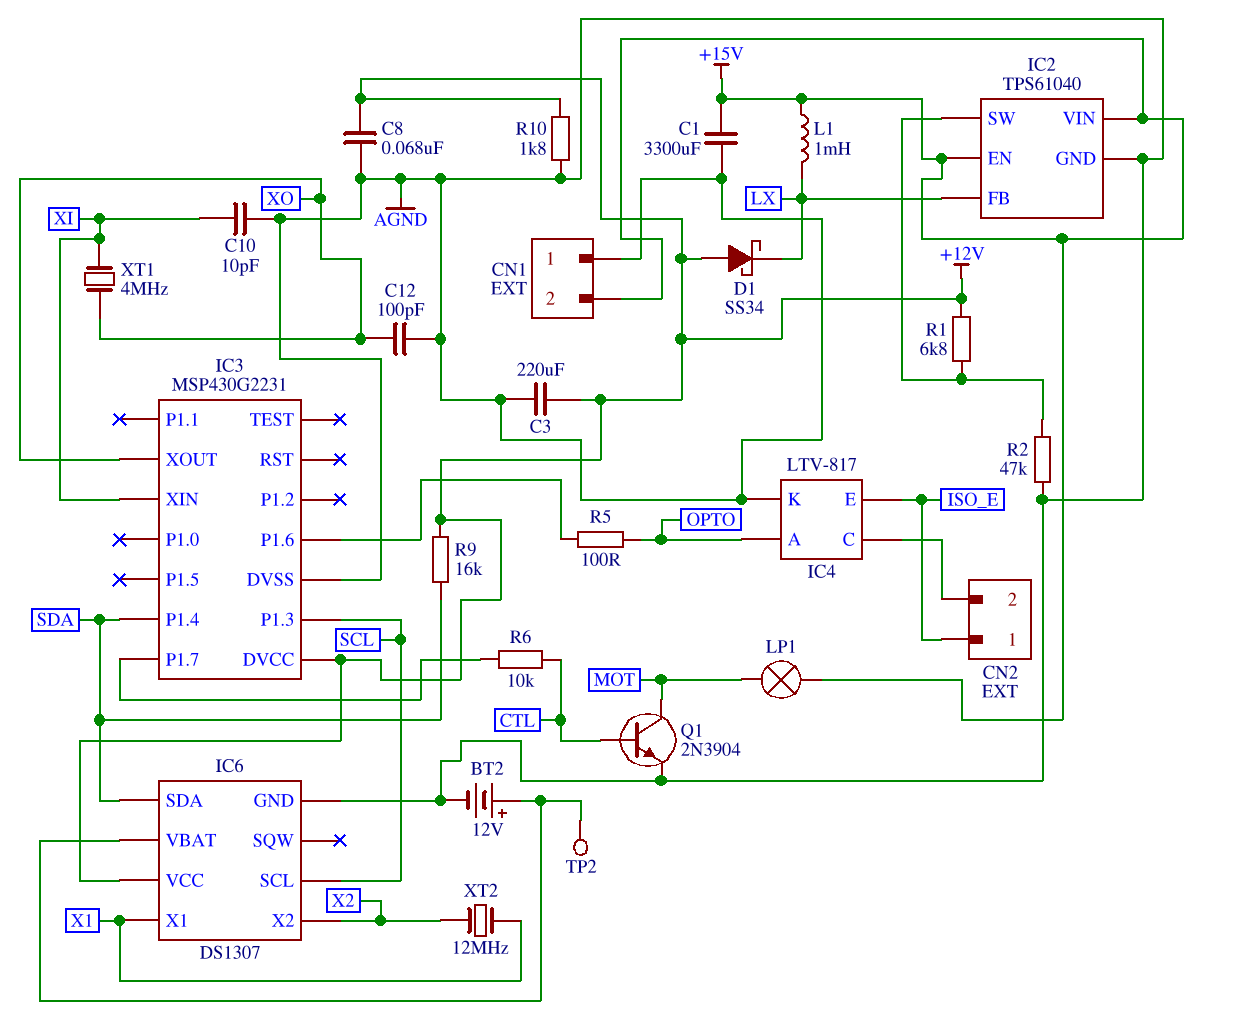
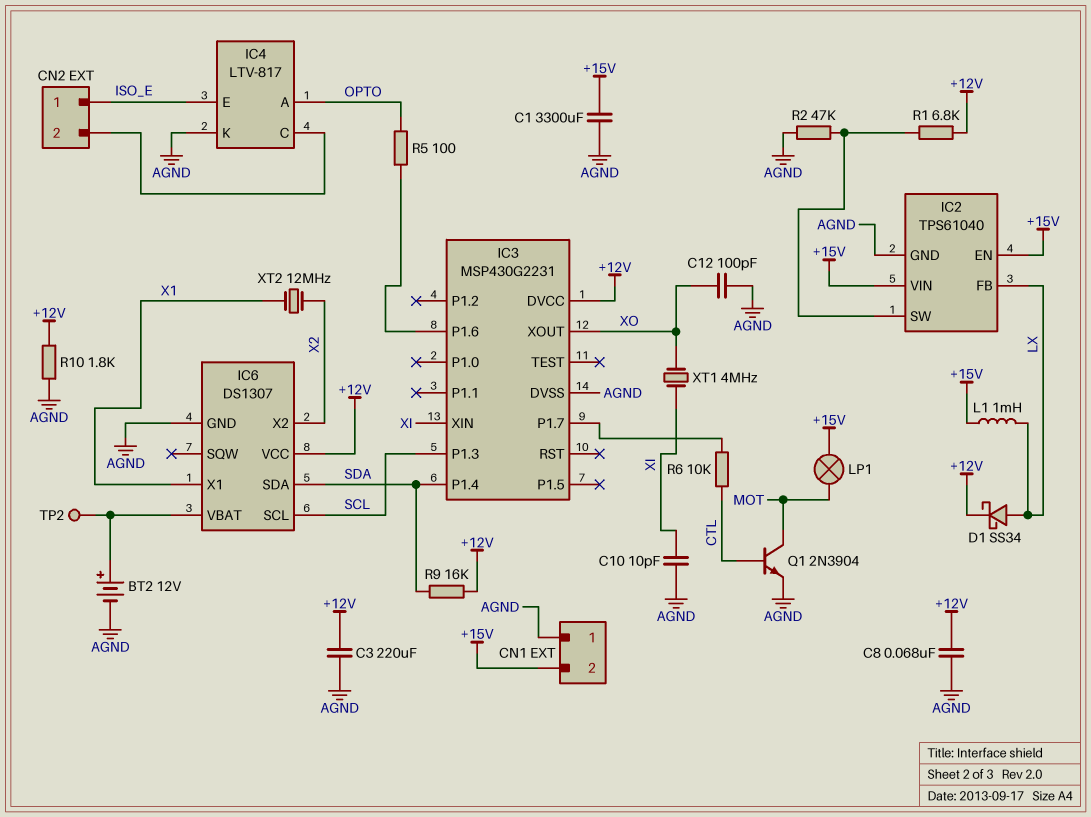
D1: schottky SS34 (A +12V, K LX) -> schottky SS34 (A LX, K +12V)

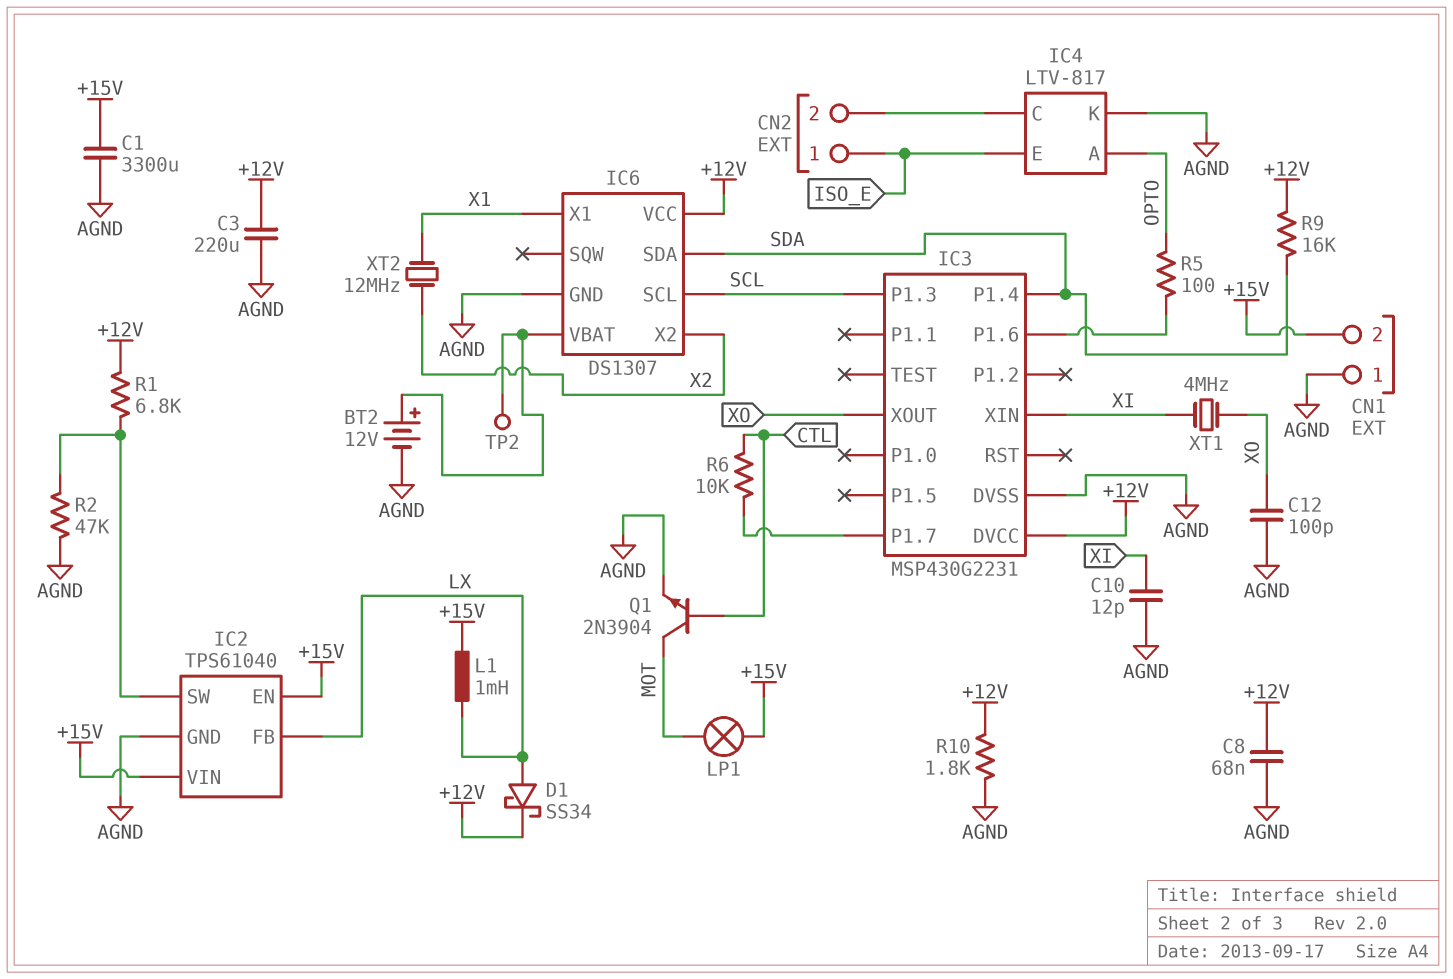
C10: 10pF (AGND, XI) -> 12pF (AGND, XI)

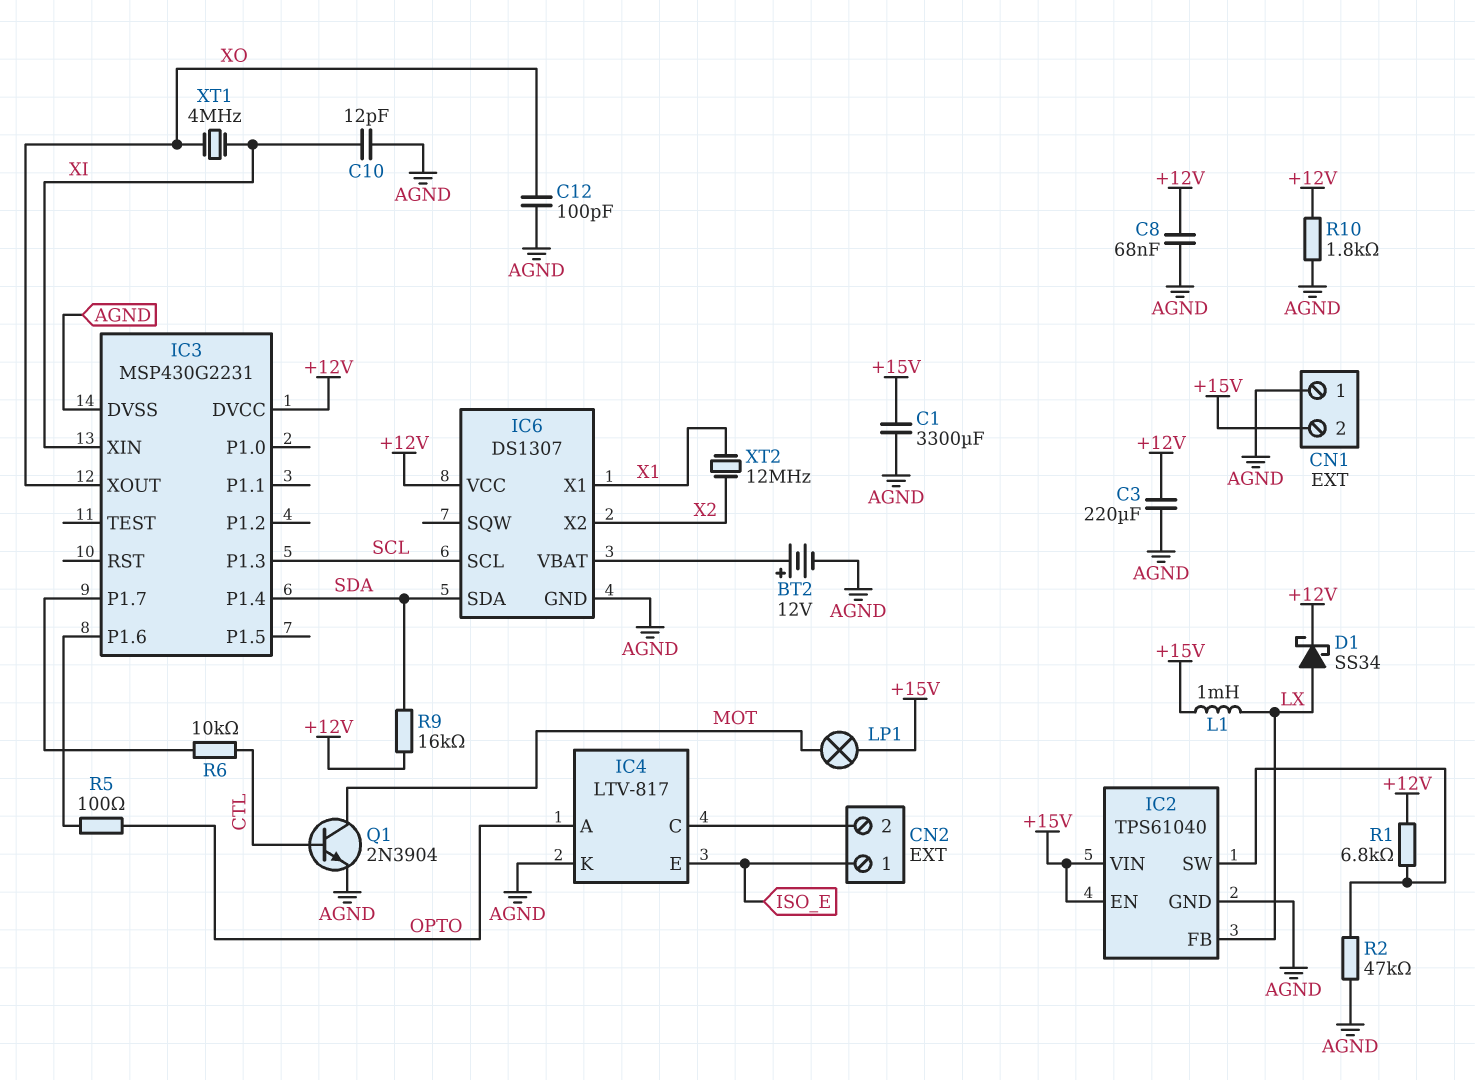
TP2: test point (IC6/VBAT) -> none

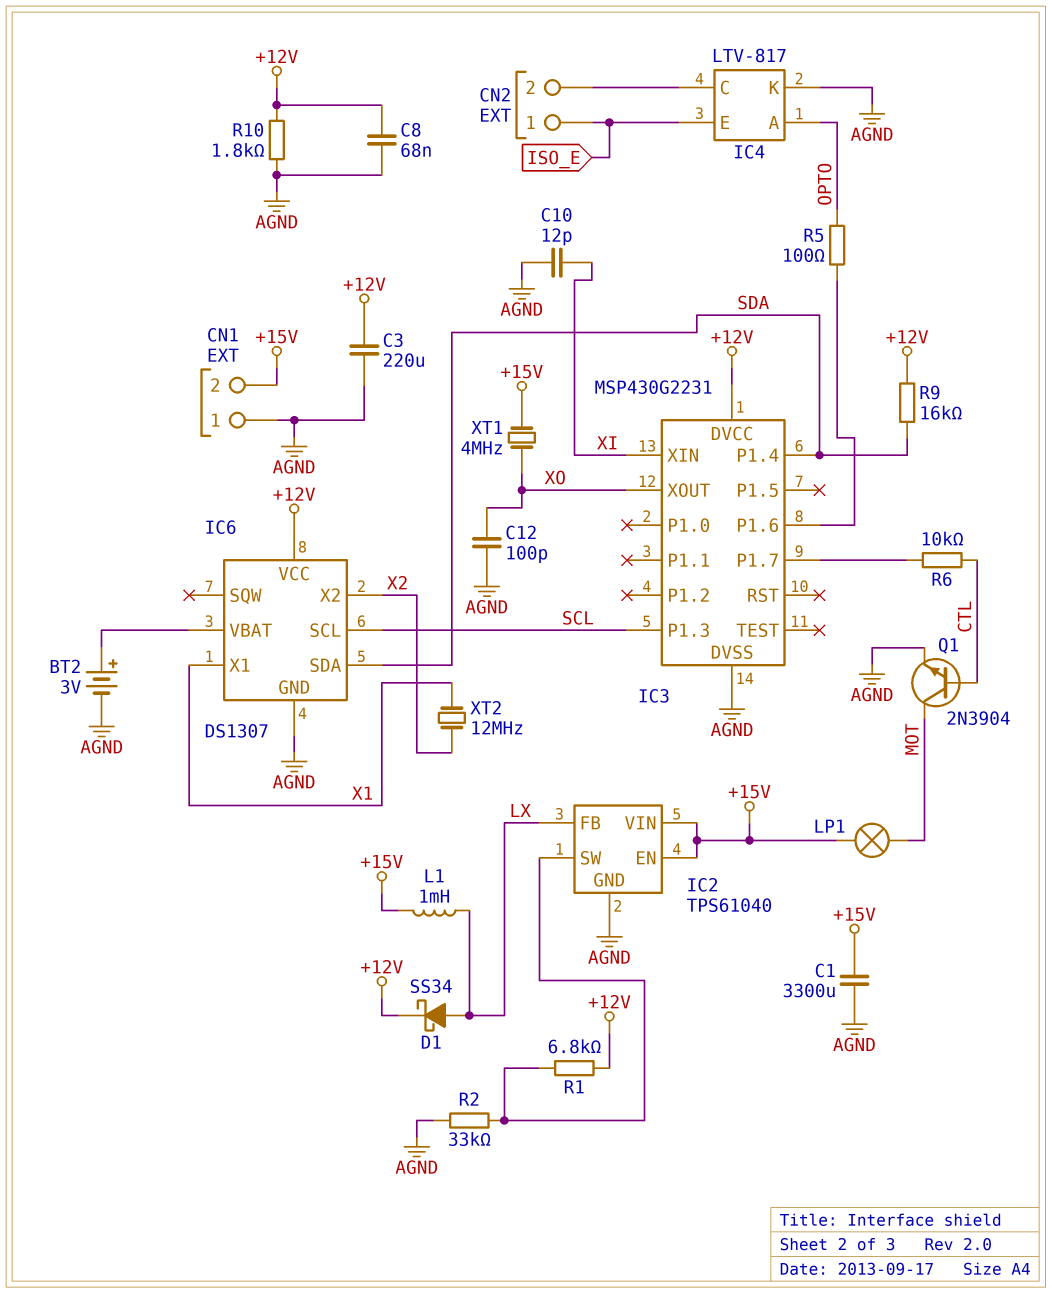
BT2: 12V (plus IC6/VBAT, minus AGND) -> 3V (plus IC6/VBAT, minus AGND)
R2: 47k (AGND, IC2/SW) -> 33k (AGND, IC2/SW)
XT1: 4MHz (XI, XO) -> 4MHz (+15V, XO)

